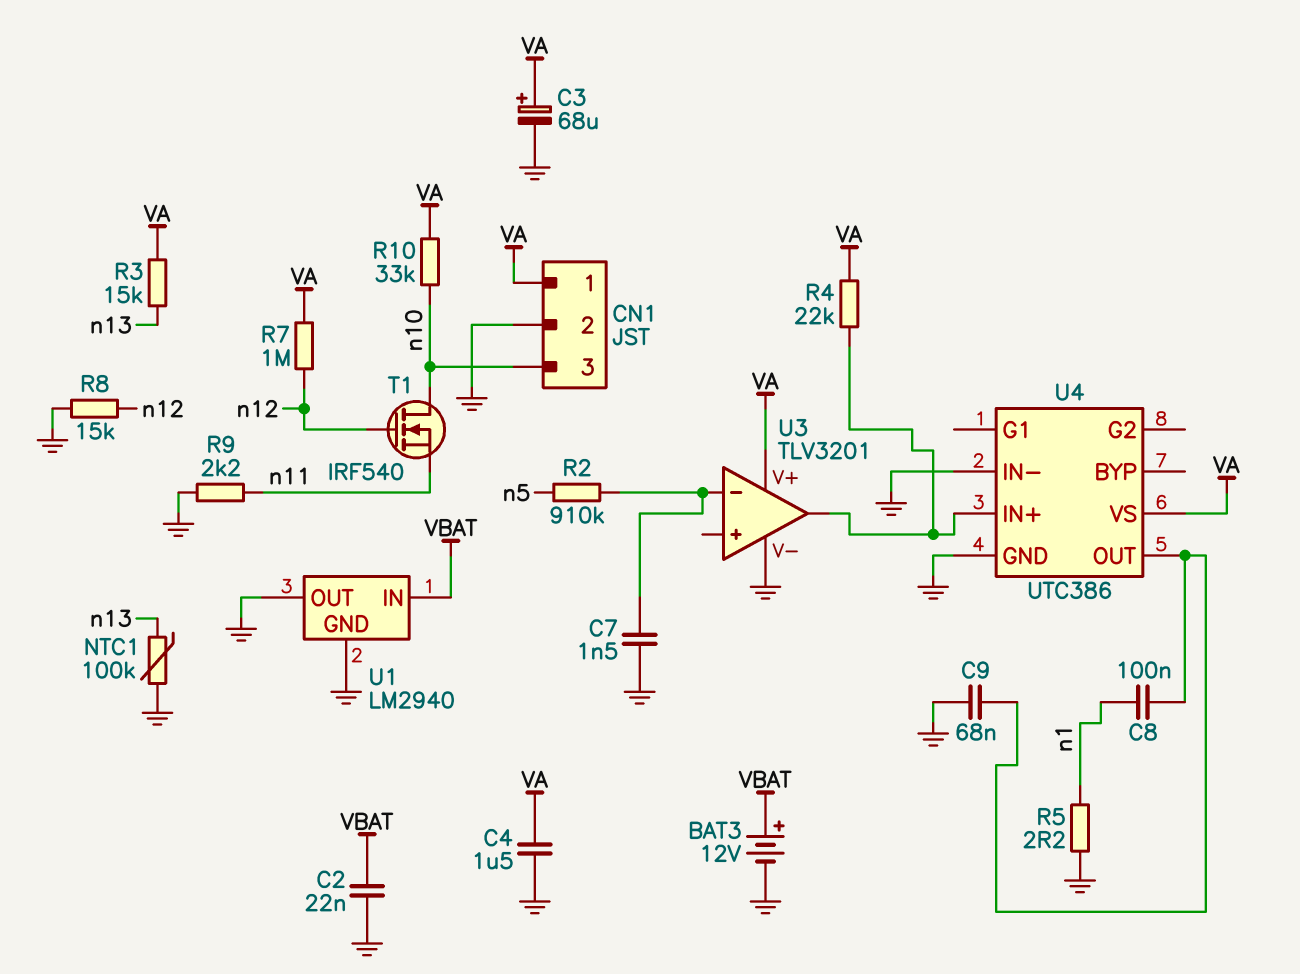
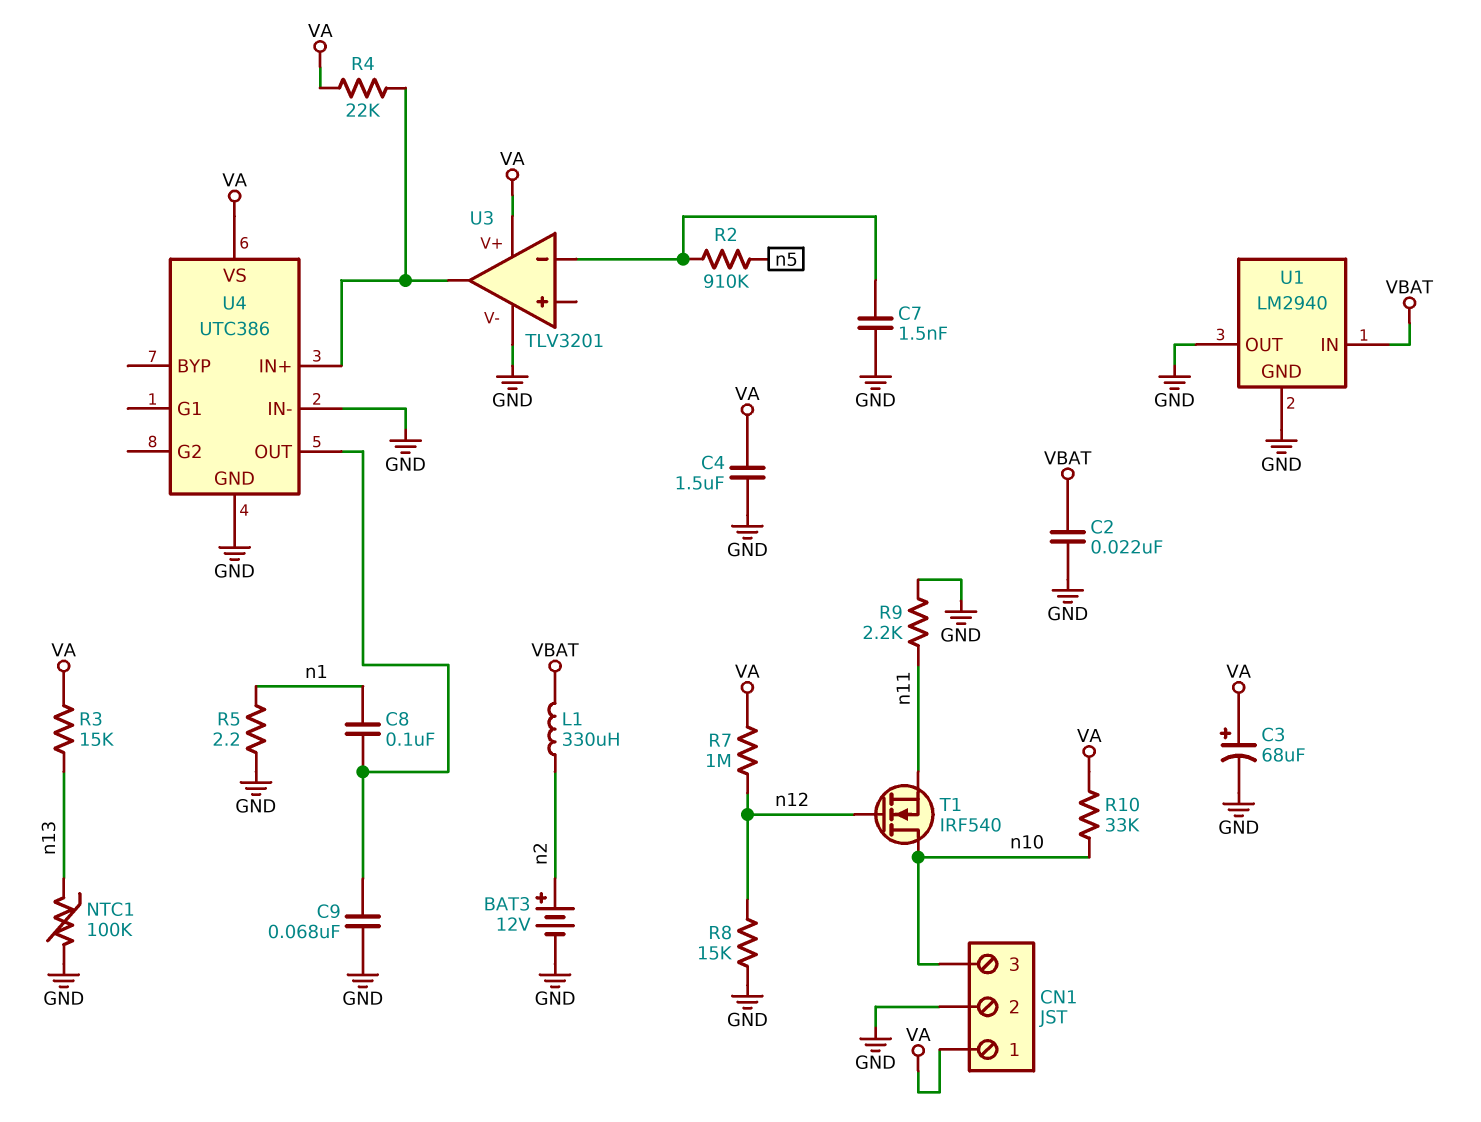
BAT3: 12V (plus VBAT, minus GND) -> 12V (plus n2, minus GND)
L1: none -> 330uH (VBAT, n2)

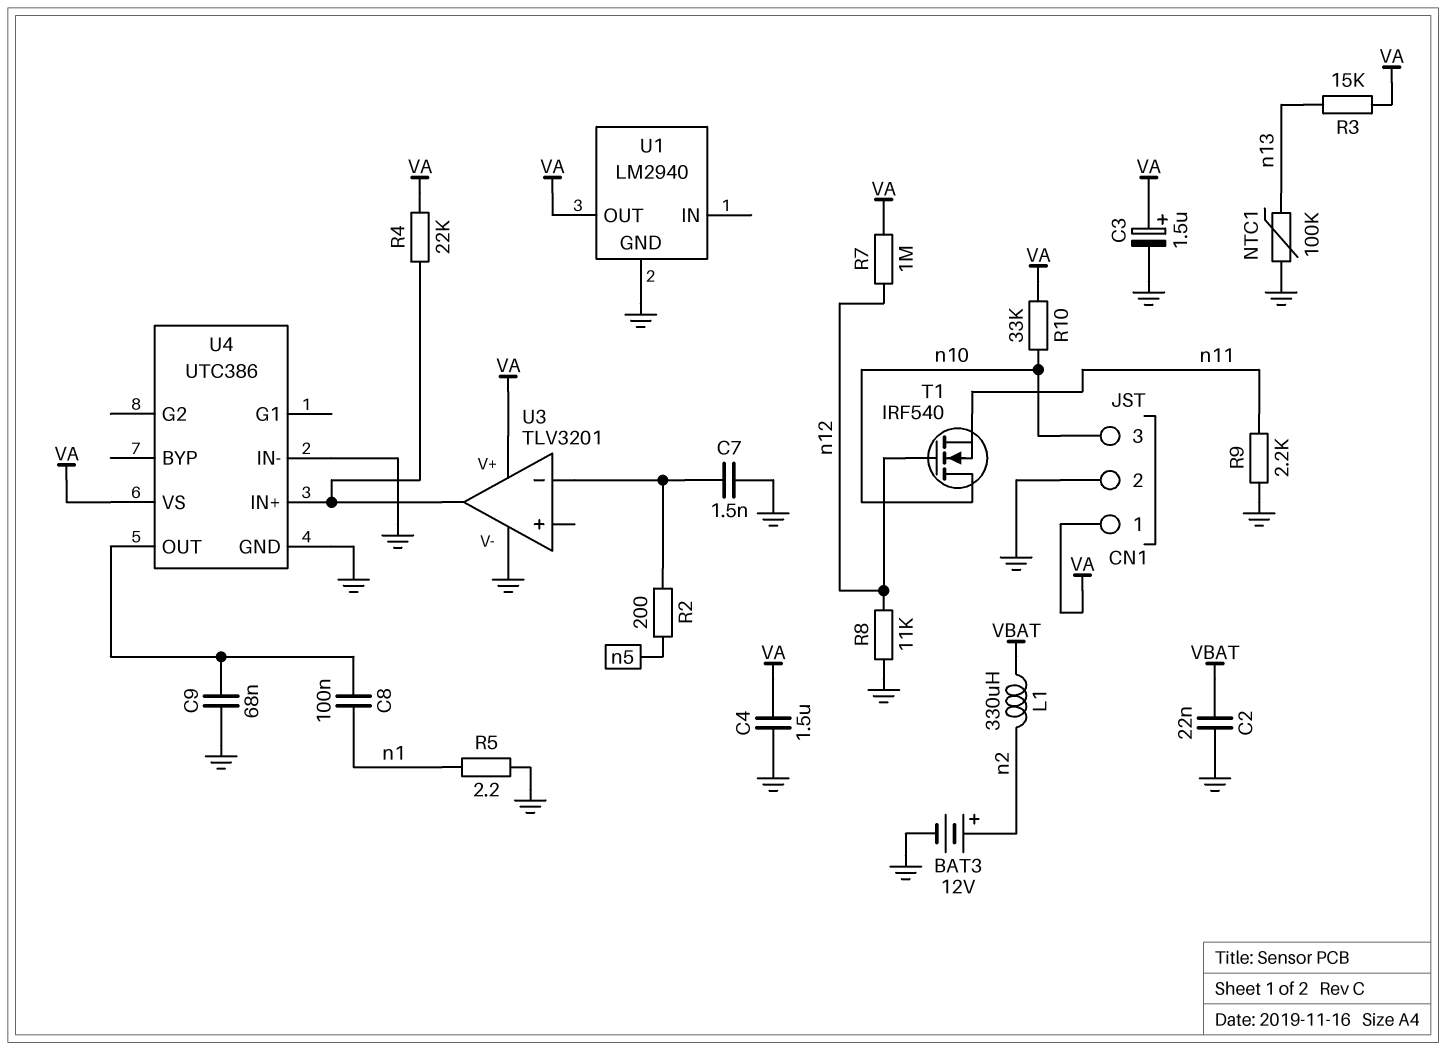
C3: 68uF (plus VA, minus GND) -> 1.5uF (plus VA, minus GND)
R2: 910k (U3/in-, n5) -> 200 (U3/in-, n5)
R8: 15k (GND, n12) -> 11k (GND, n12)
U1 pin IN: VBAT -> none
U1 pin OUT: GND -> VA

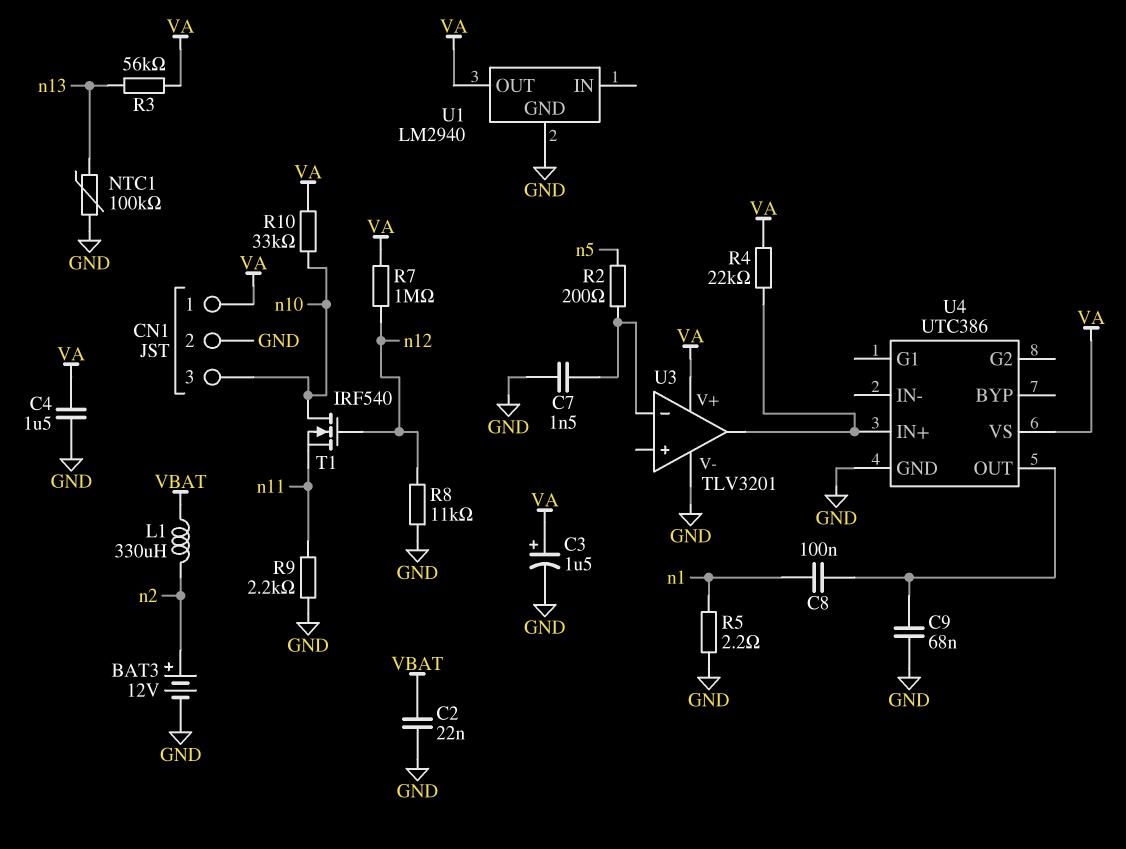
R3: 15k (VA, n13) -> 56k (VA, n13)
U4 pin IN-: GND -> none

